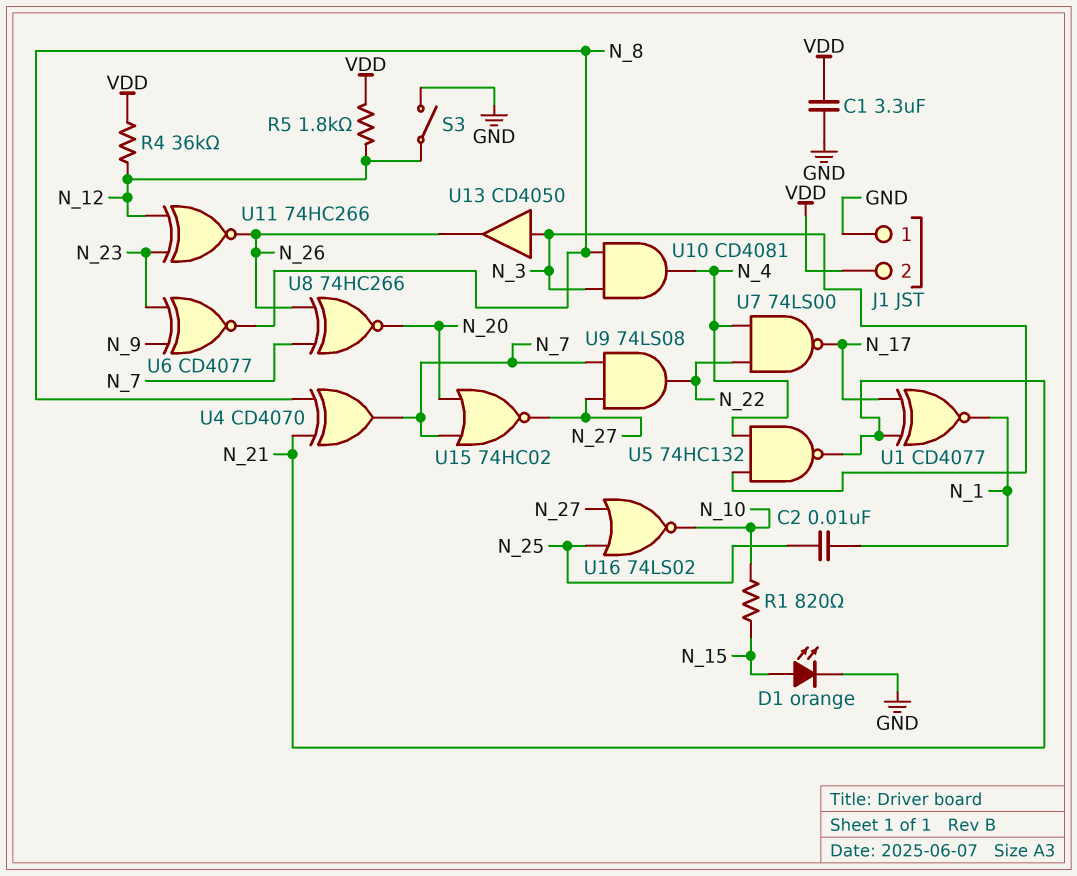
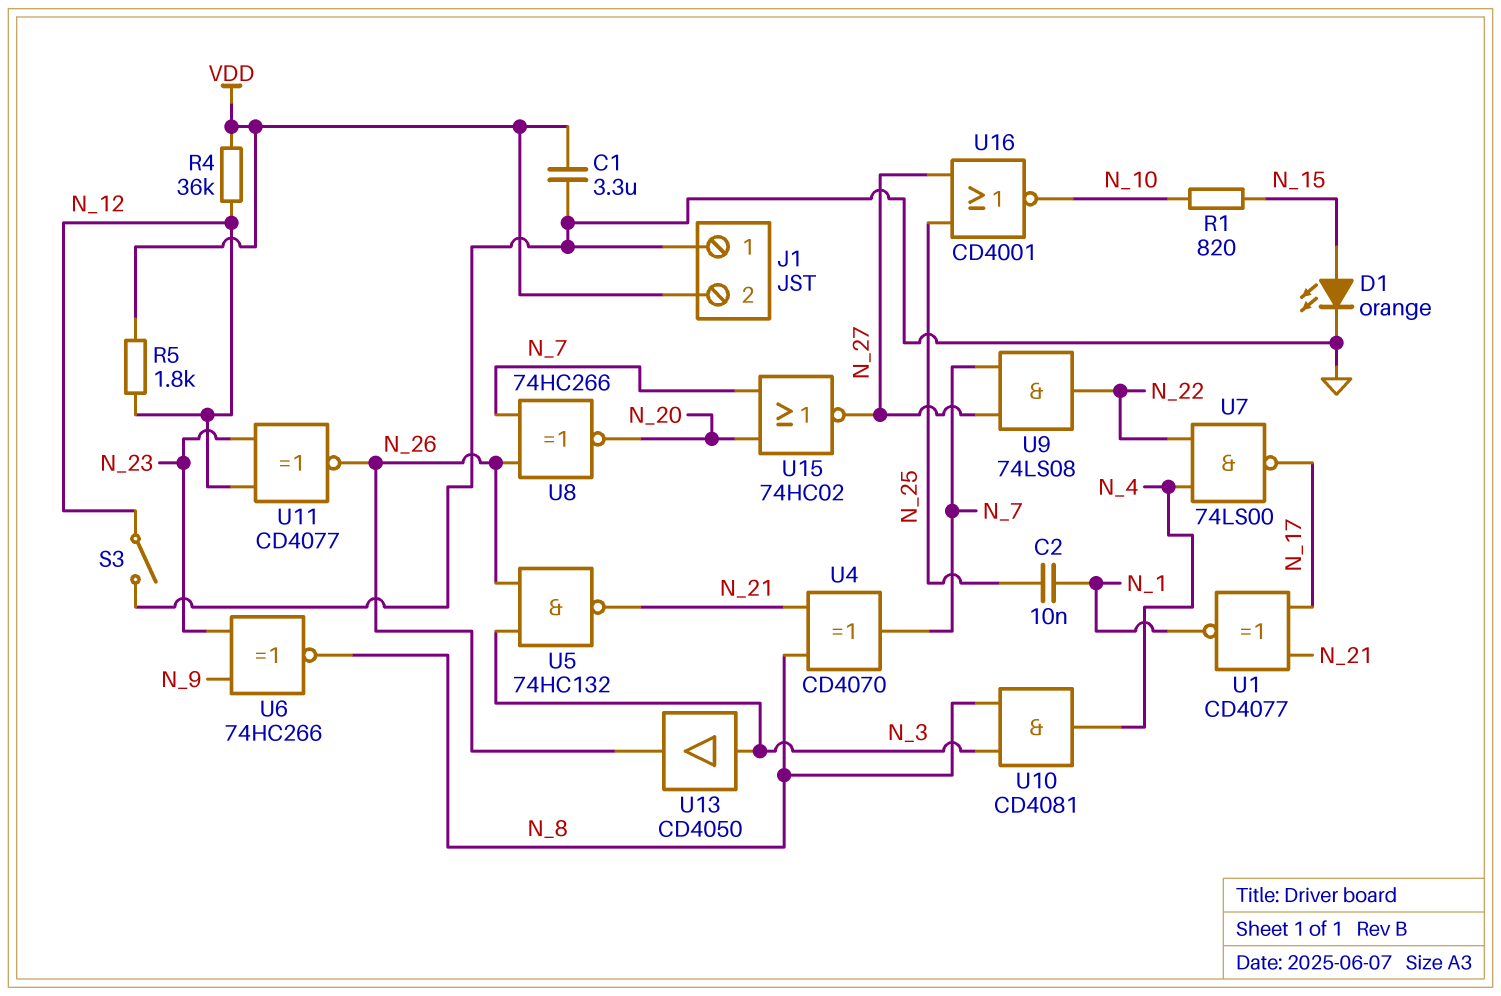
U5: NAND 74HC132 (in N_3, in N_4, out N_21) -> NAND 74HC132 (in N_3, in N_26, out N_21)
U6: XNOR CD4077 (in N_9, in N_23, out N_8) -> XNOR 74HC266 (in N_9, in N_23, out N_8)
U11: XNOR 74HC266 (in N_12, in N_23, out N_26) -> XNOR CD4077 (in N_12, in N_23, out N_26)
U16: NOR 74LS02 (in N_25, in N_27, out N_10) -> NOR CD4001 (in N_25, in N_27, out N_10)

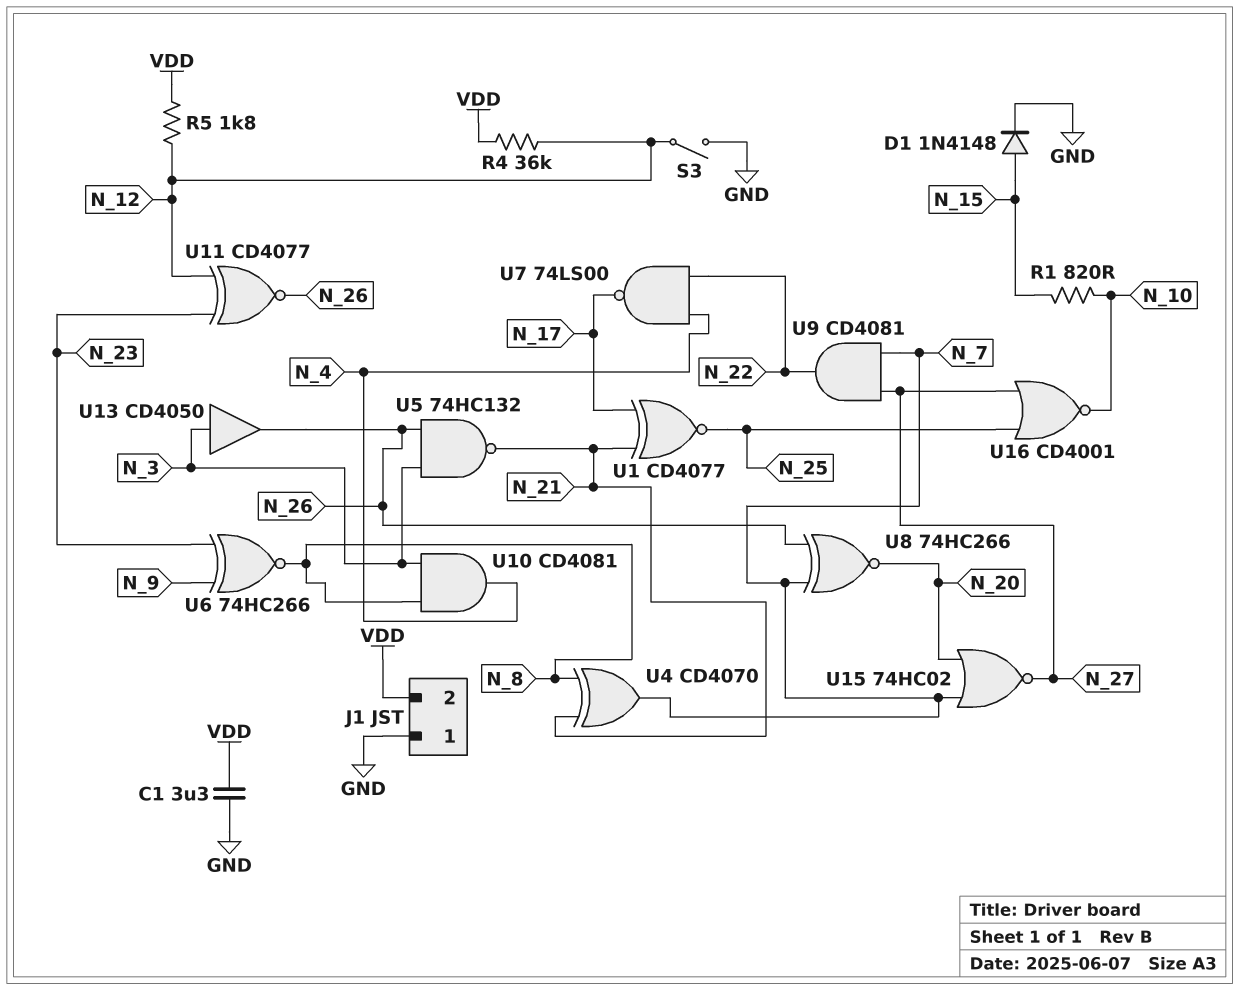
C2: 10nF (N_1, N_25) -> none
D1: LED orange (A N_15, K GND) -> diode 1N4148 (A N_15, K GND)
U1: XNOR CD4077 (in N_17, in N_21, out N_1) -> XNOR CD4077 (in N_17, in N_21, out N_25)
U9: AND 74LS08 (in N_7, in N_27, out N_22) -> AND CD4081 (in N_7, in N_27, out N_22)

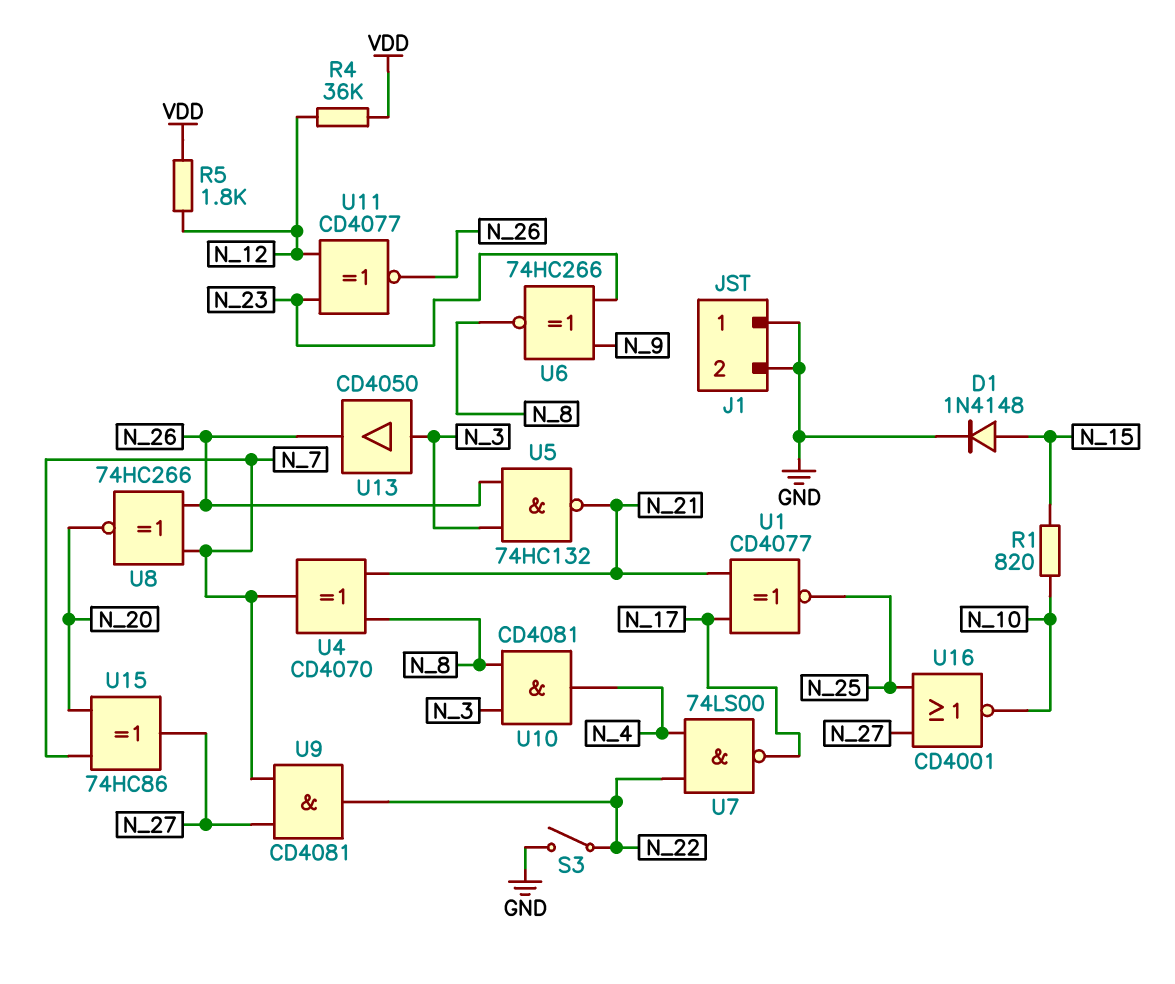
C1: 3.3uF (GND, VDD) -> none
J1 pin 2: VDD -> GND
S3: switch (GND, N_12) -> switch (GND, N_22)
U15: NOR 74HC02 (in N_7, in N_20, out N_27) -> XOR 74HC86 (in N_7, in N_20, out N_27)

